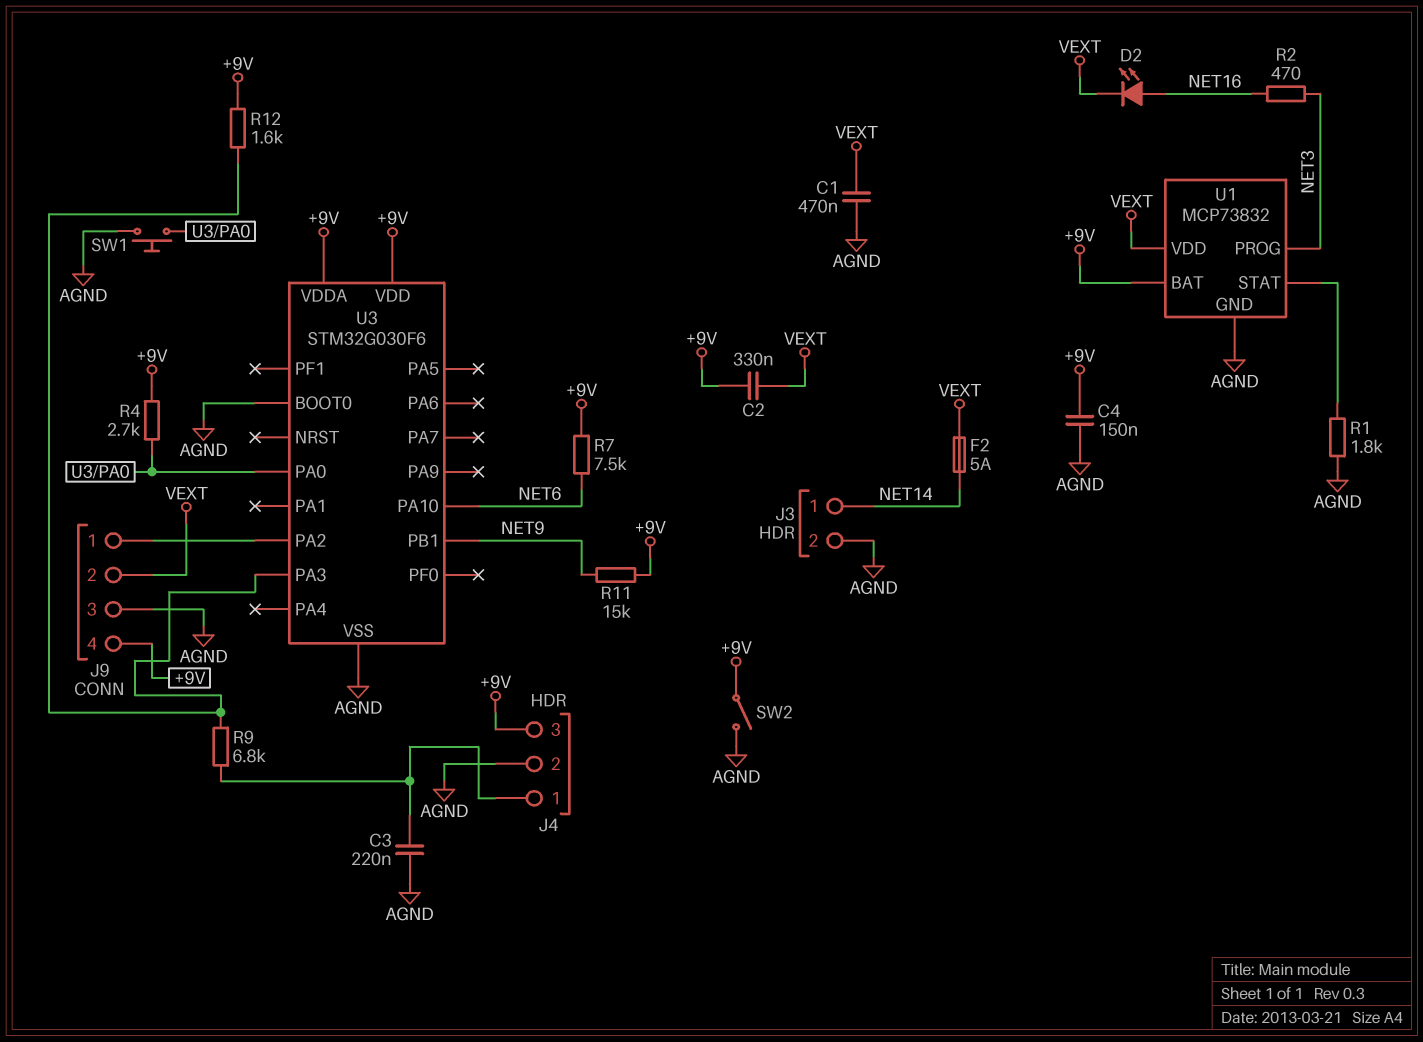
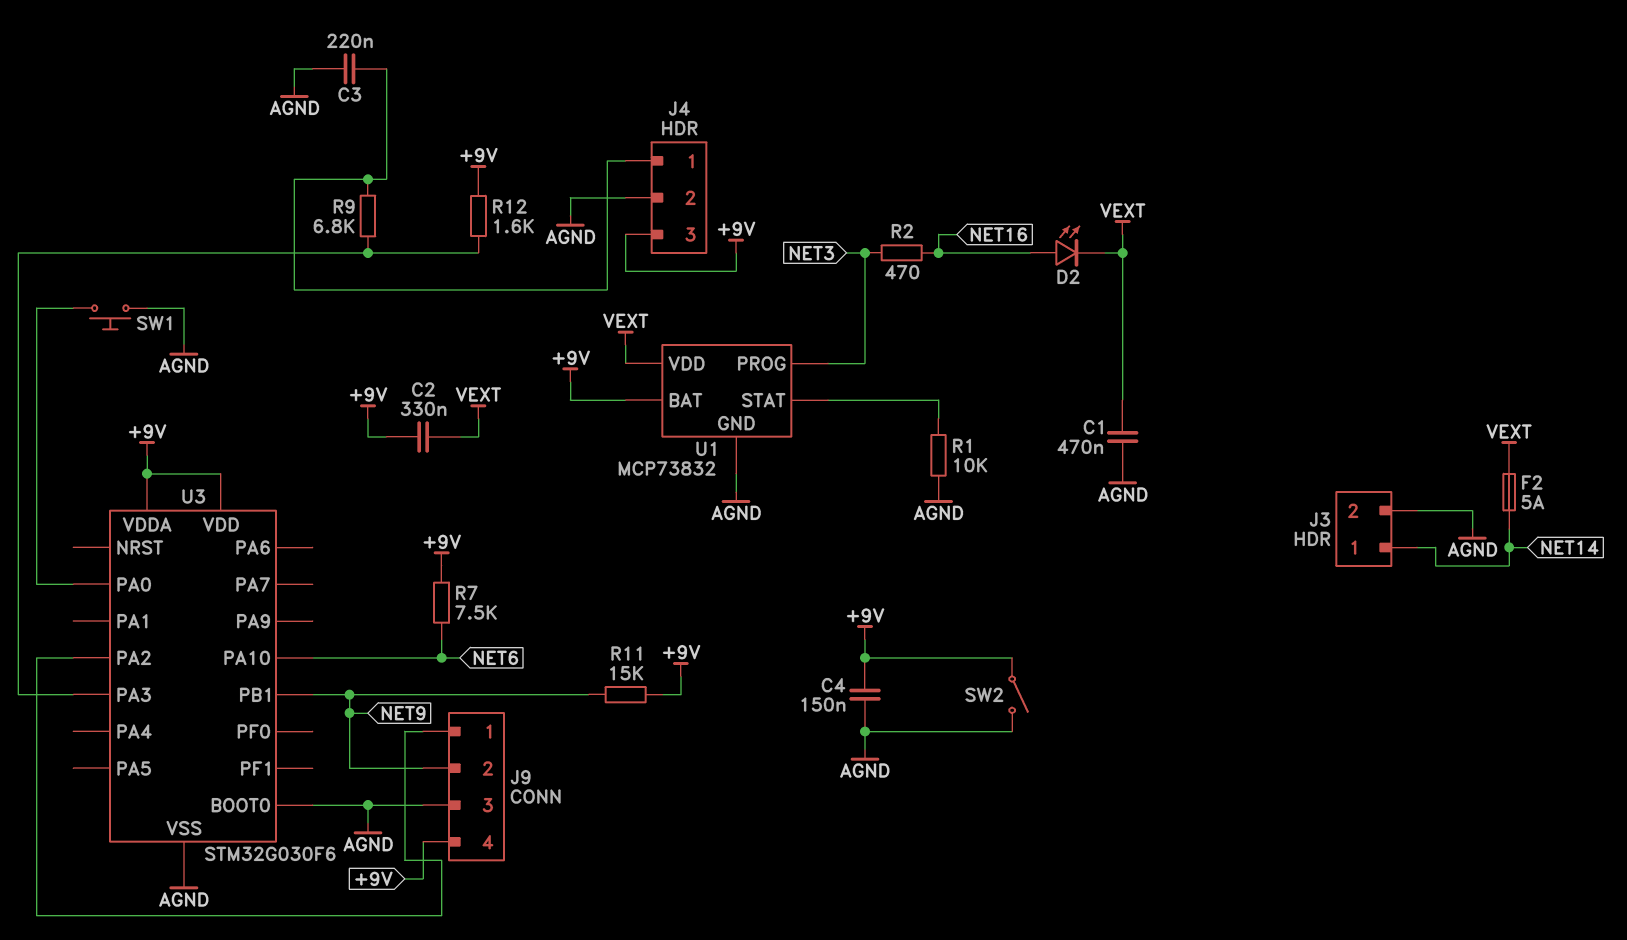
J9 pin 2: VEXT -> NET9
R1: 1.8k (AGND, U1/STAT) -> 10k (AGND, U1/STAT)
R4: 2.7k (+9V, U3/PA0) -> none

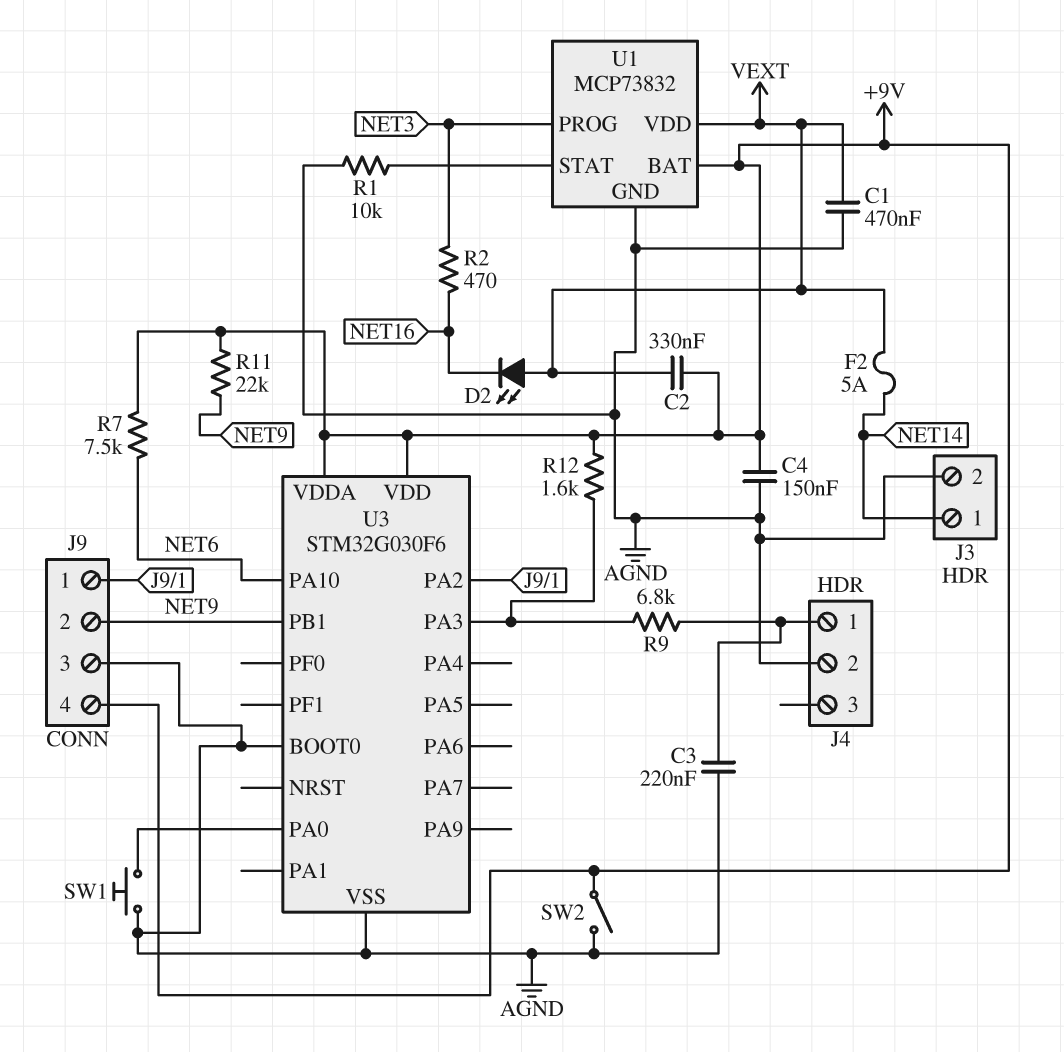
D2: LED (A NET16, K VEXT) -> LED (A VEXT, K NET16)
J4 pin 3: +9V -> none
R11: 15k (+9V, NET9) -> 22k (+9V, NET9)

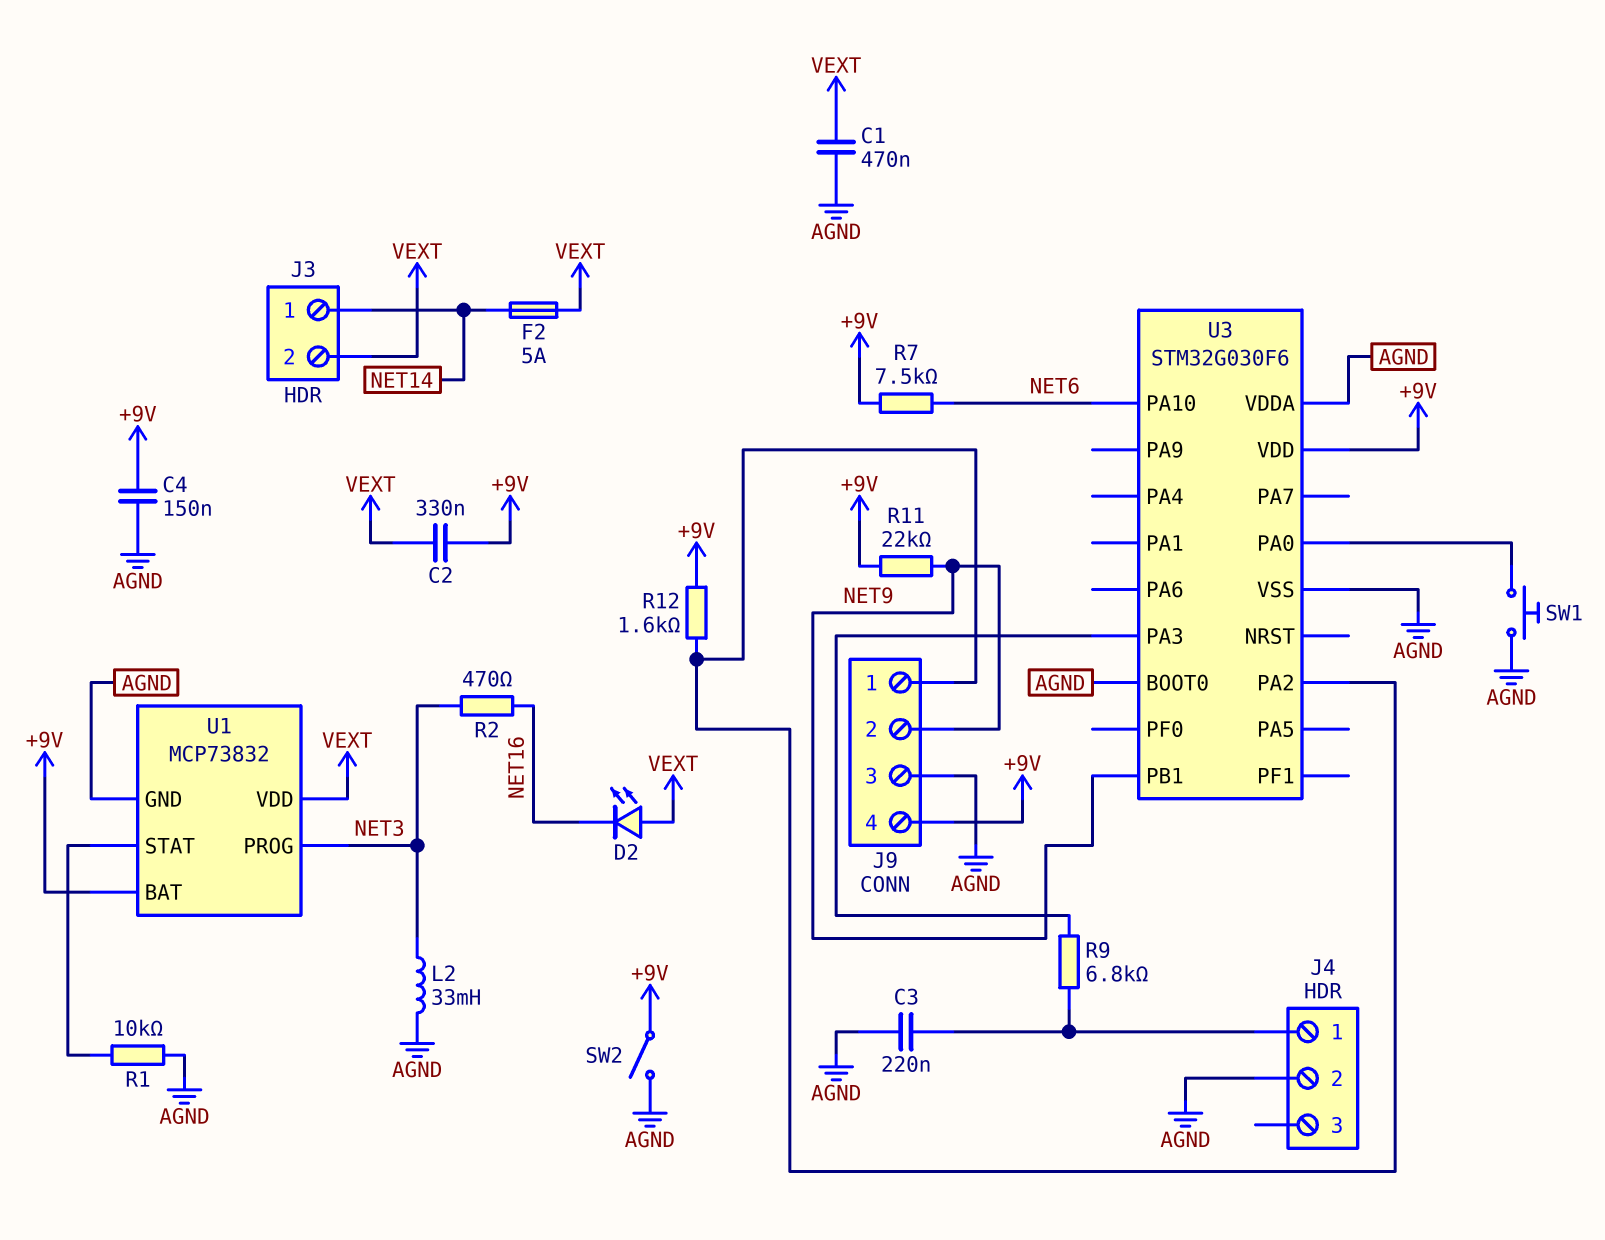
J3 pin 2: AGND -> VEXT
L2: none -> 33mH (AGND, NET3)
R12: 1.6k (+9V, U3/PA3) -> 1.6k (+9V, J9/1)
U3 pin VDDA: +9V -> AGND

